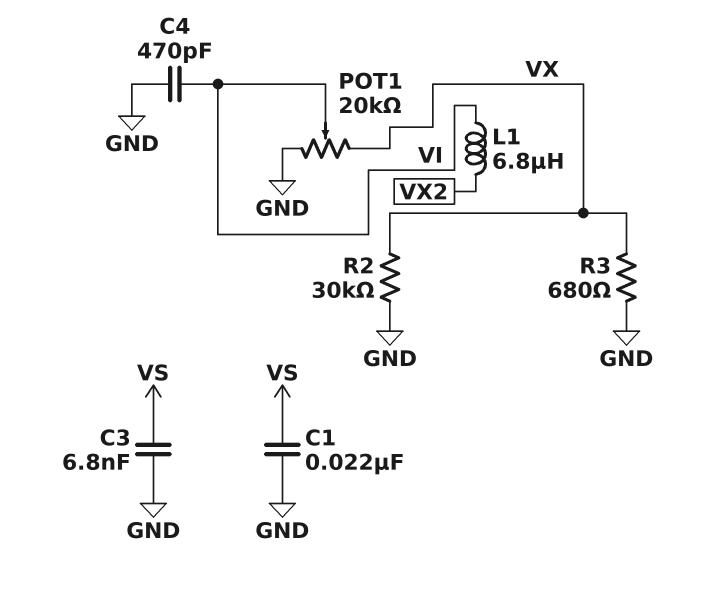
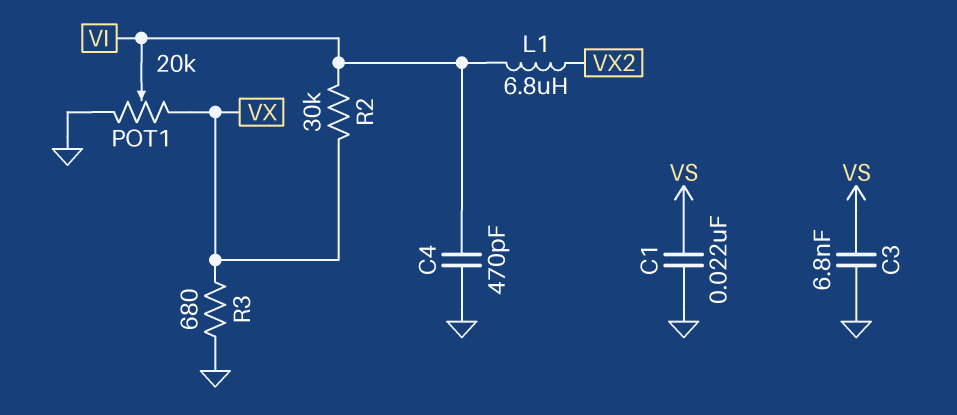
R2: 30k (GND, VX) -> 30k (VI, VX)

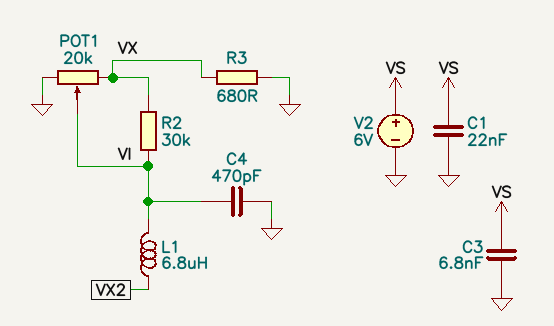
V2: none -> 6V (plus VS, minus GND)

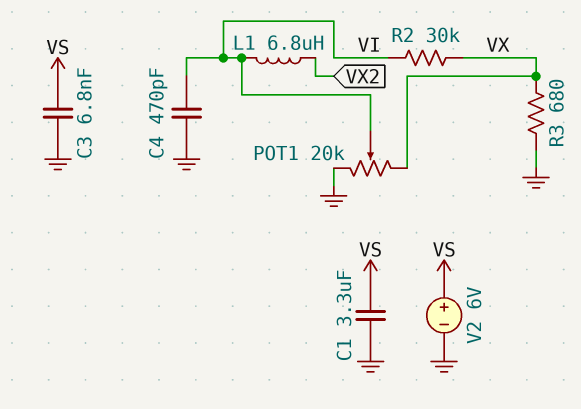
C1: 22nF (GND, VS) -> 3.3uF (GND, VS)

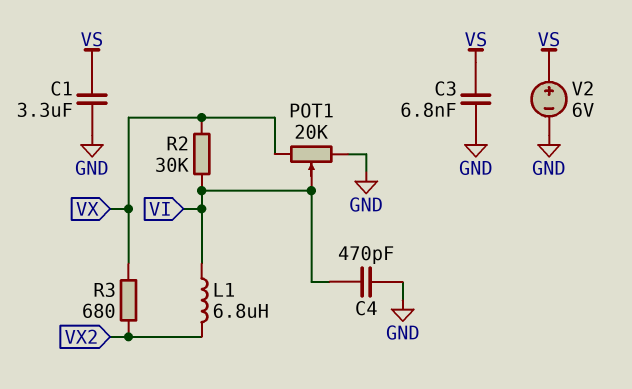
R3: 680 (GND, VX) -> 680 (VX, VX2)

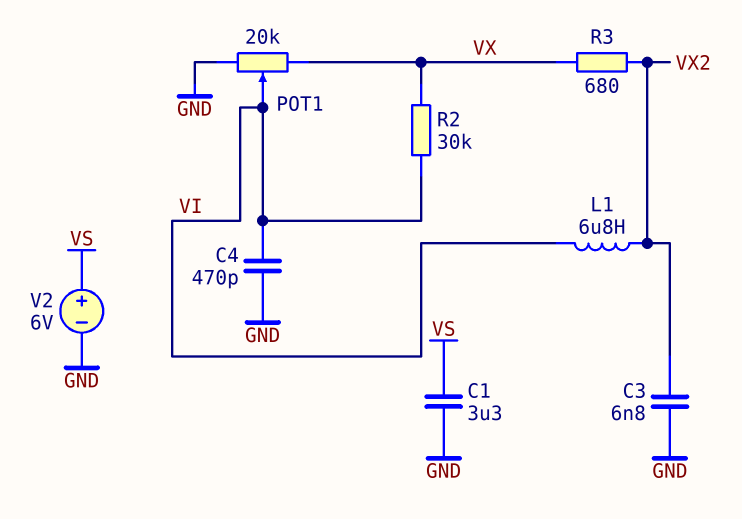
C3: 6.8nF (GND, VS) -> 6.8nF (GND, VX2)

